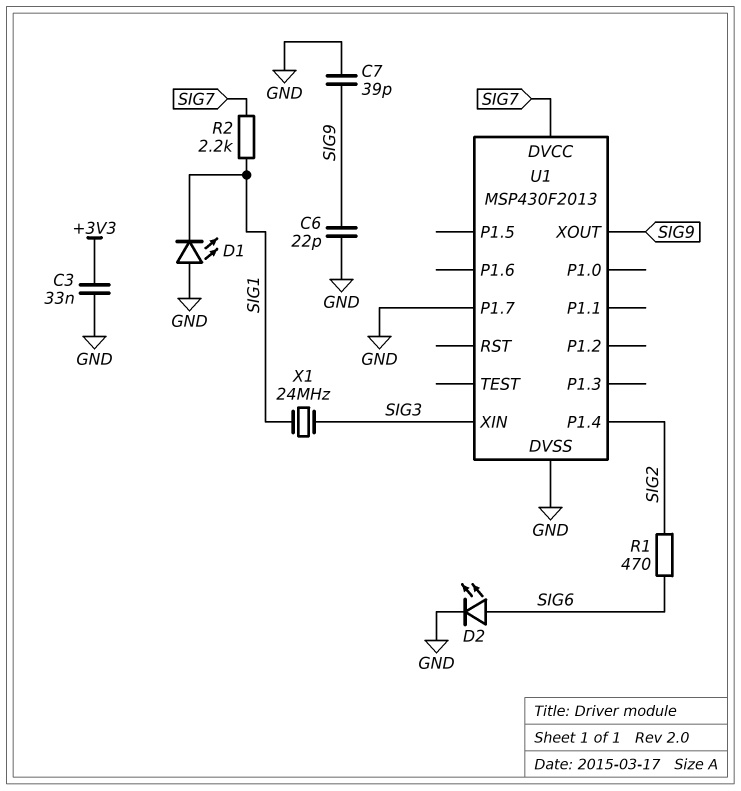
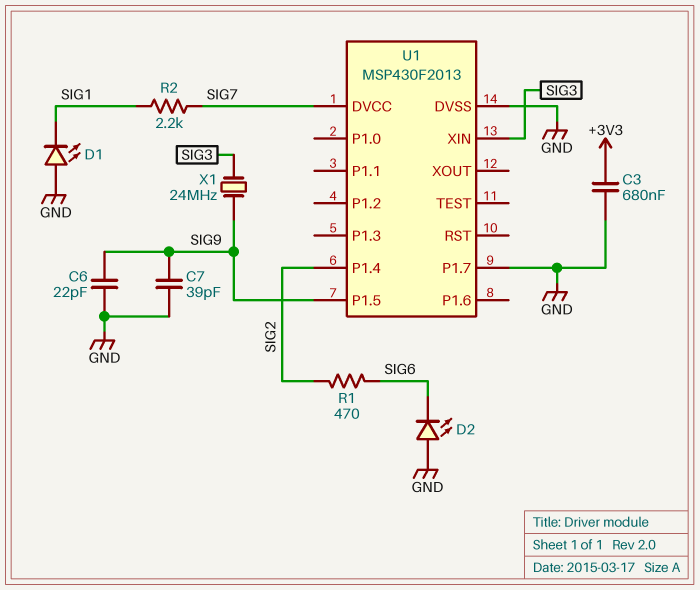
C3: 33nF (+3V3, GND) -> 680nF (+3V3, GND)
D2: LED (A SIG6, K GND) -> LED (A GND, K SIG6)
U1 pin P1.5: none -> SIG9
U1 pin XOUT: SIG9 -> none
X1: 24MHz (SIG1, SIG3) -> 24MHz (SIG3, SIG9)

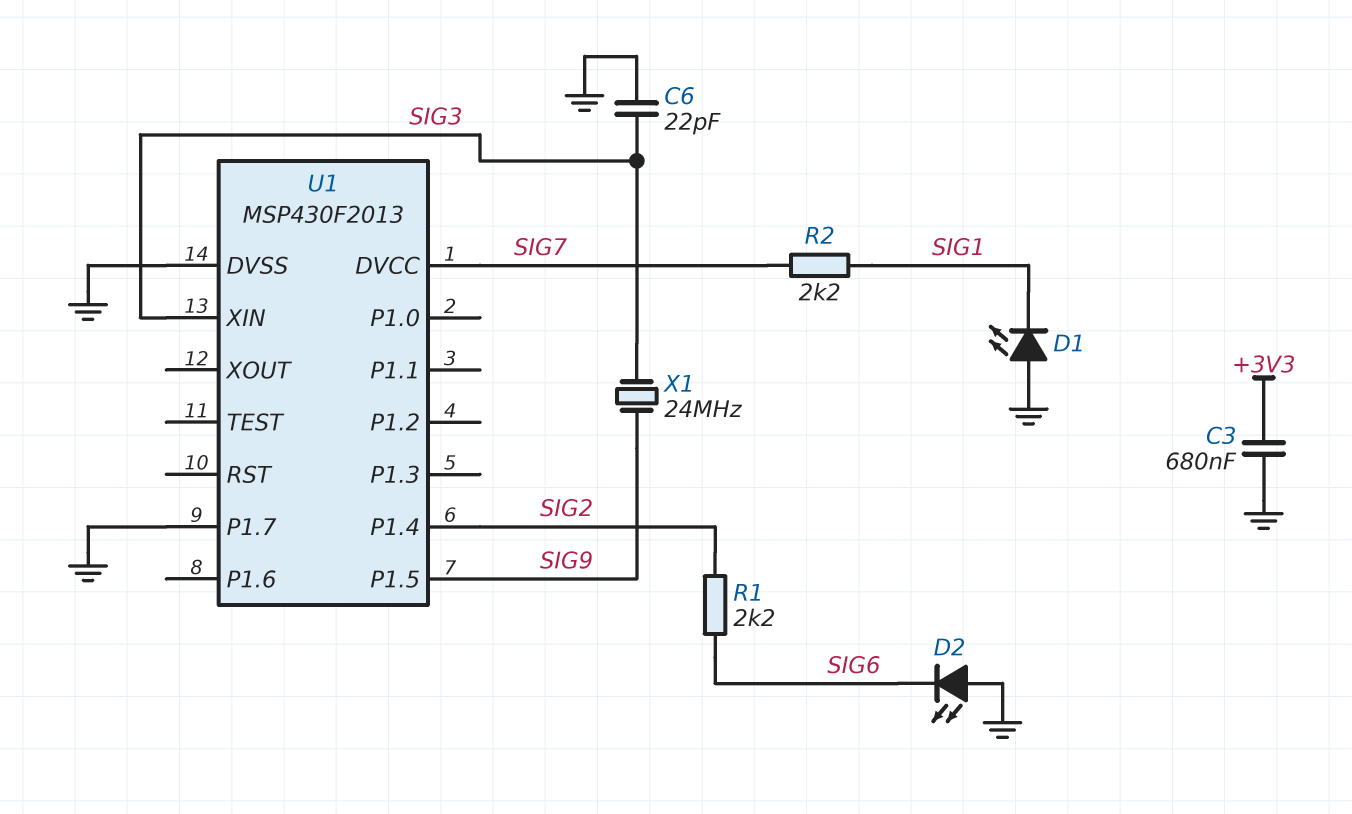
C6: 22pF (GND, SIG9) -> 22pF (GND, SIG3)
C7: 39pF (GND, SIG9) -> none
R1: 470 (SIG2, SIG6) -> 2.2k (SIG2, SIG6)

